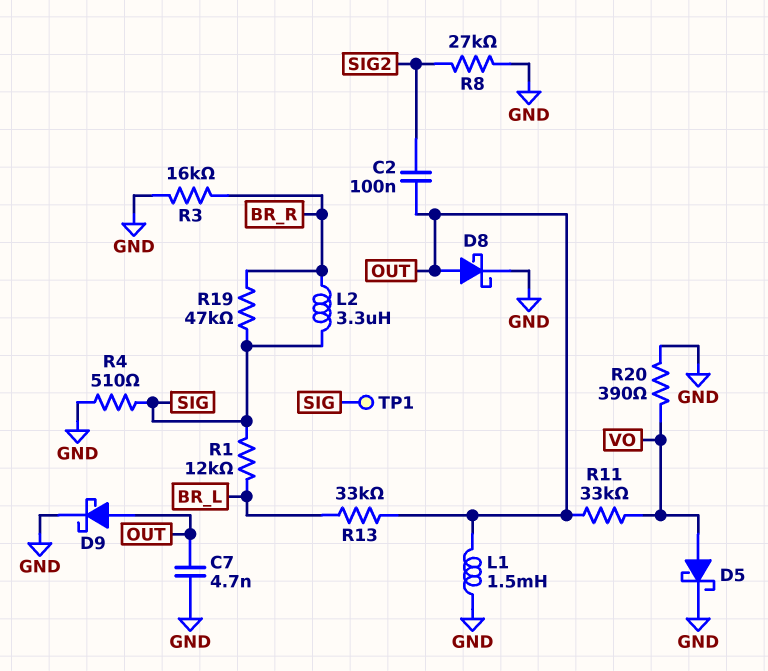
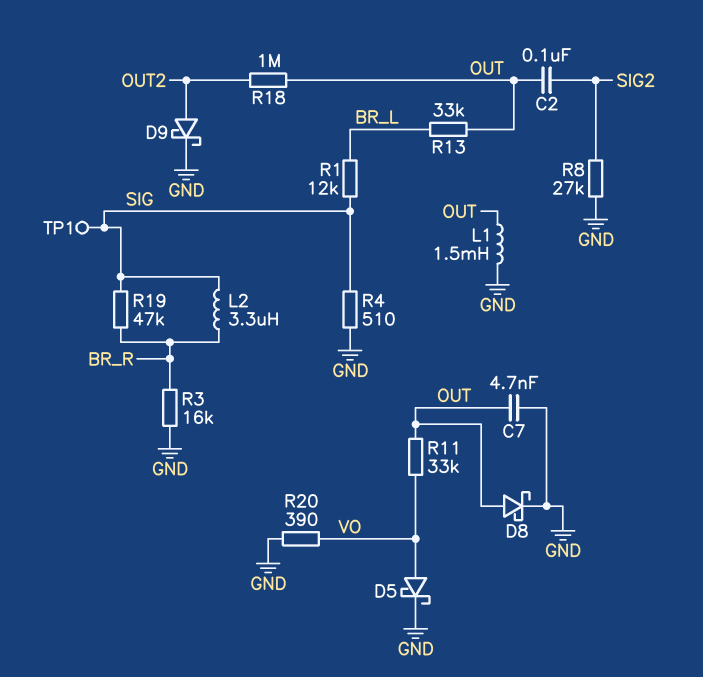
D9: schottky (A OUT, K GND) -> schottky (A OUT2, K GND)
R18: none -> 1M (OUT, OUT2)

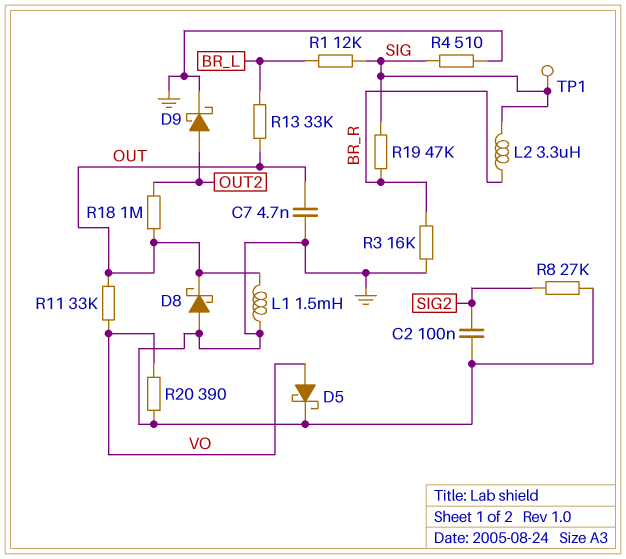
C2: 100nF (OUT, SIG2) -> 100nF (GND, SIG2)
D8: schottky (A OUT, K GND) -> schottky (A GND, K OUT)

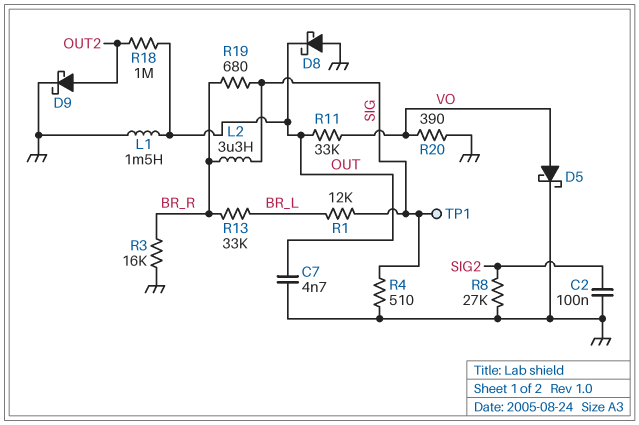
R13: 33k (BR_L, OUT) -> 33k (BR_L, BR_R)
R19: 47k (BR_R, SIG) -> 680 (BR_R, SIG)

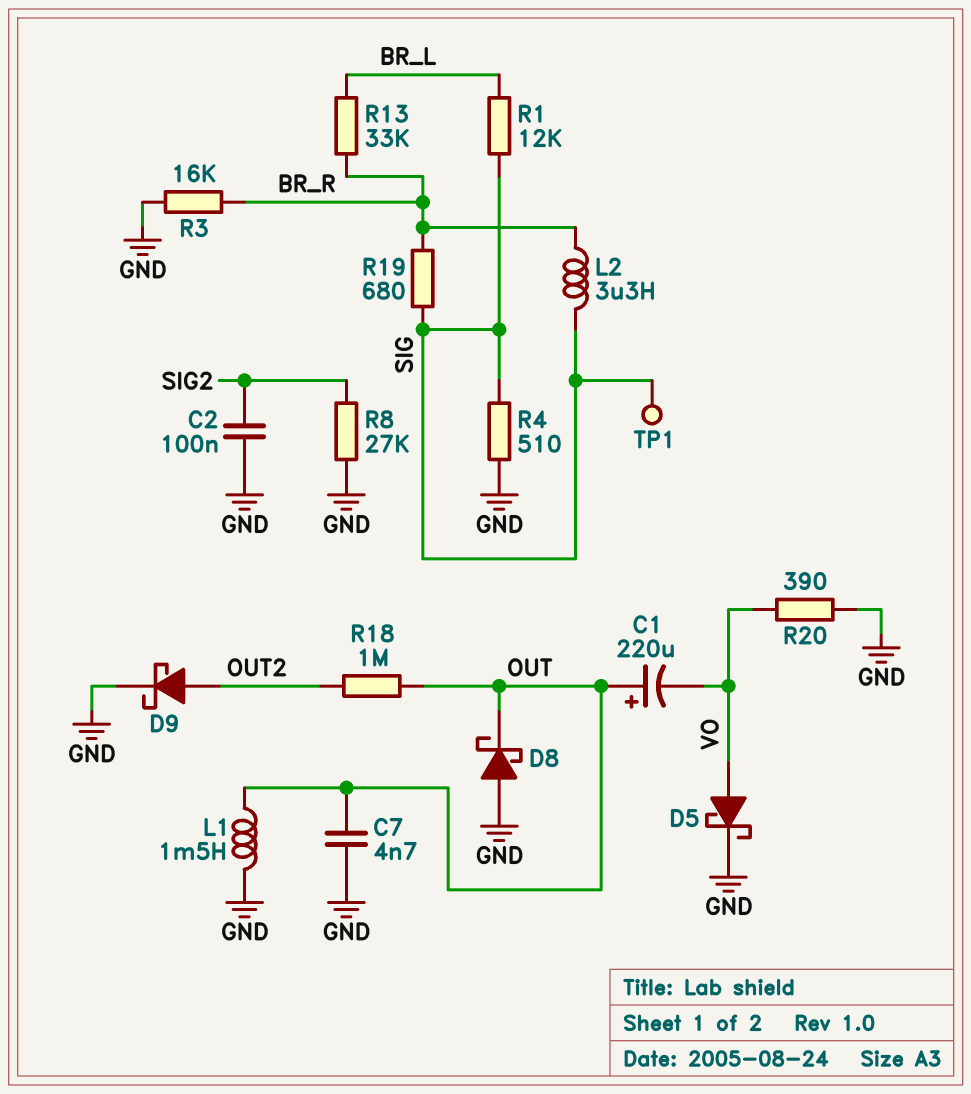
C1: none -> 220uF (plus OUT, minus VO)
R11: 33k (OUT, VO) -> none

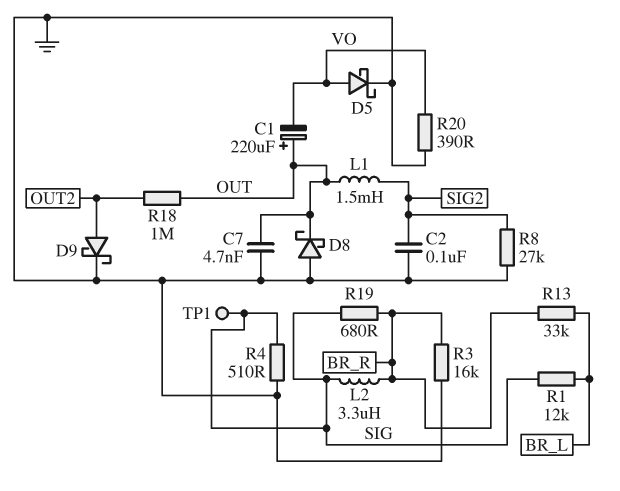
L1: 1.5mH (GND, OUT) -> 1.5mH (OUT, SIG2)

